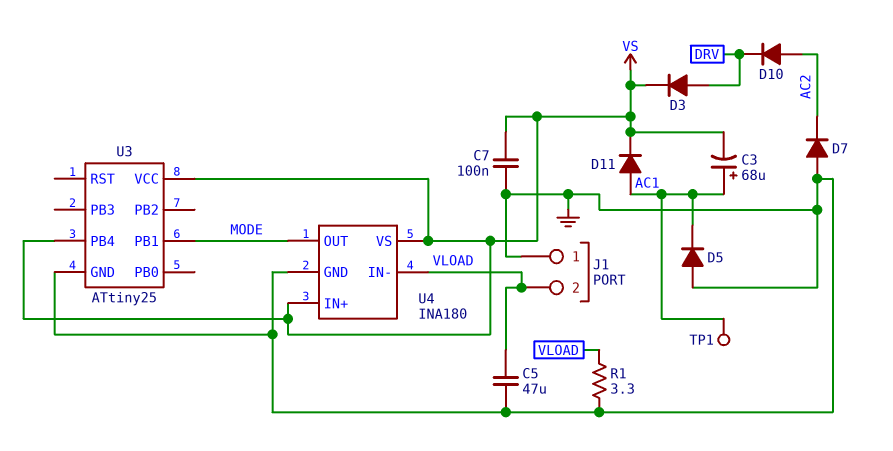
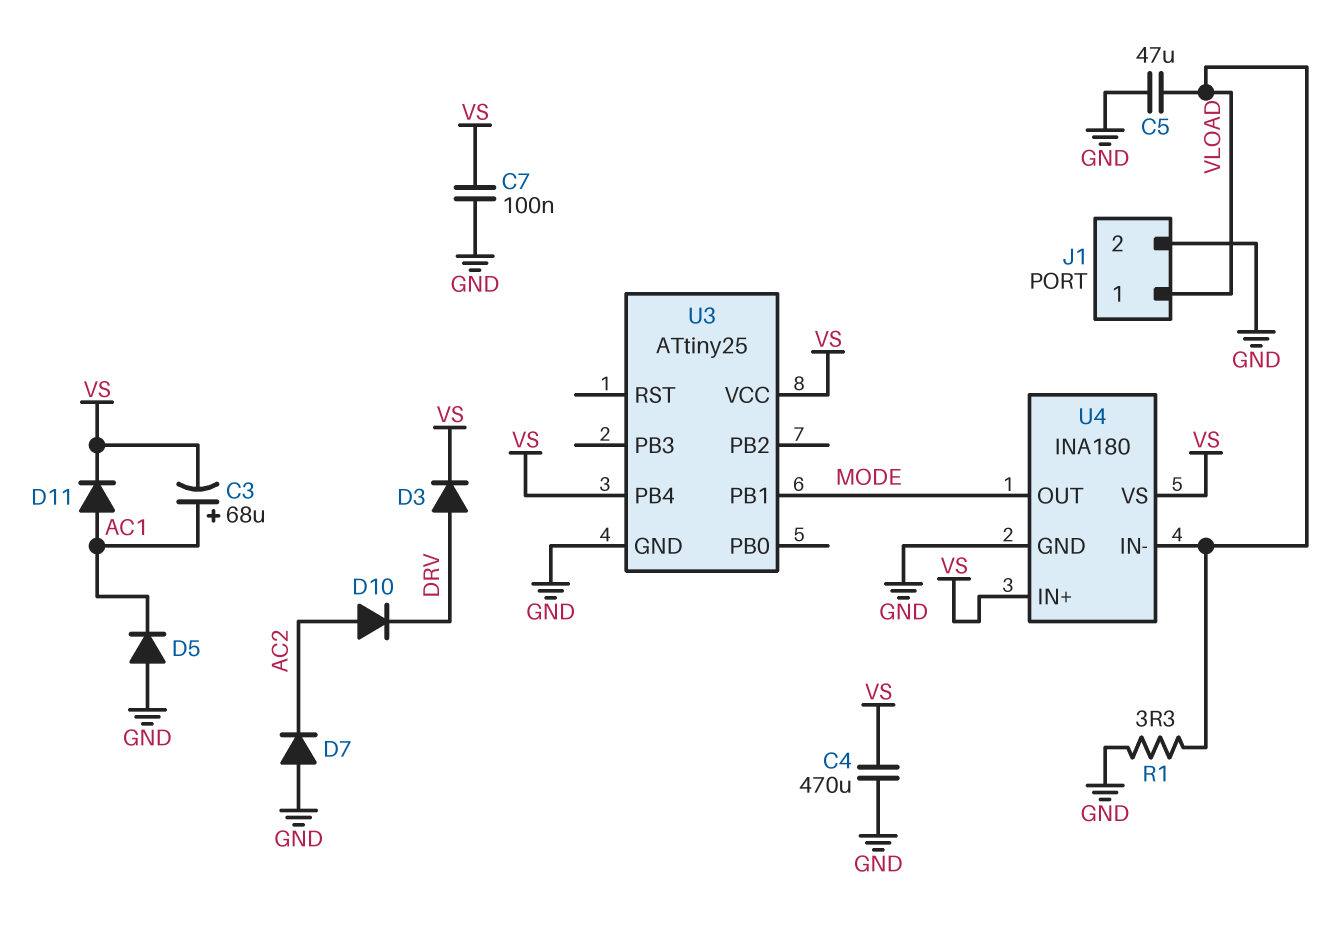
C4: none -> 470uF (GND, VS)
J1 pin 1: GND -> VLOAD
J1 pin 2: VLOAD -> GND
TP1: test point (AC1) -> none

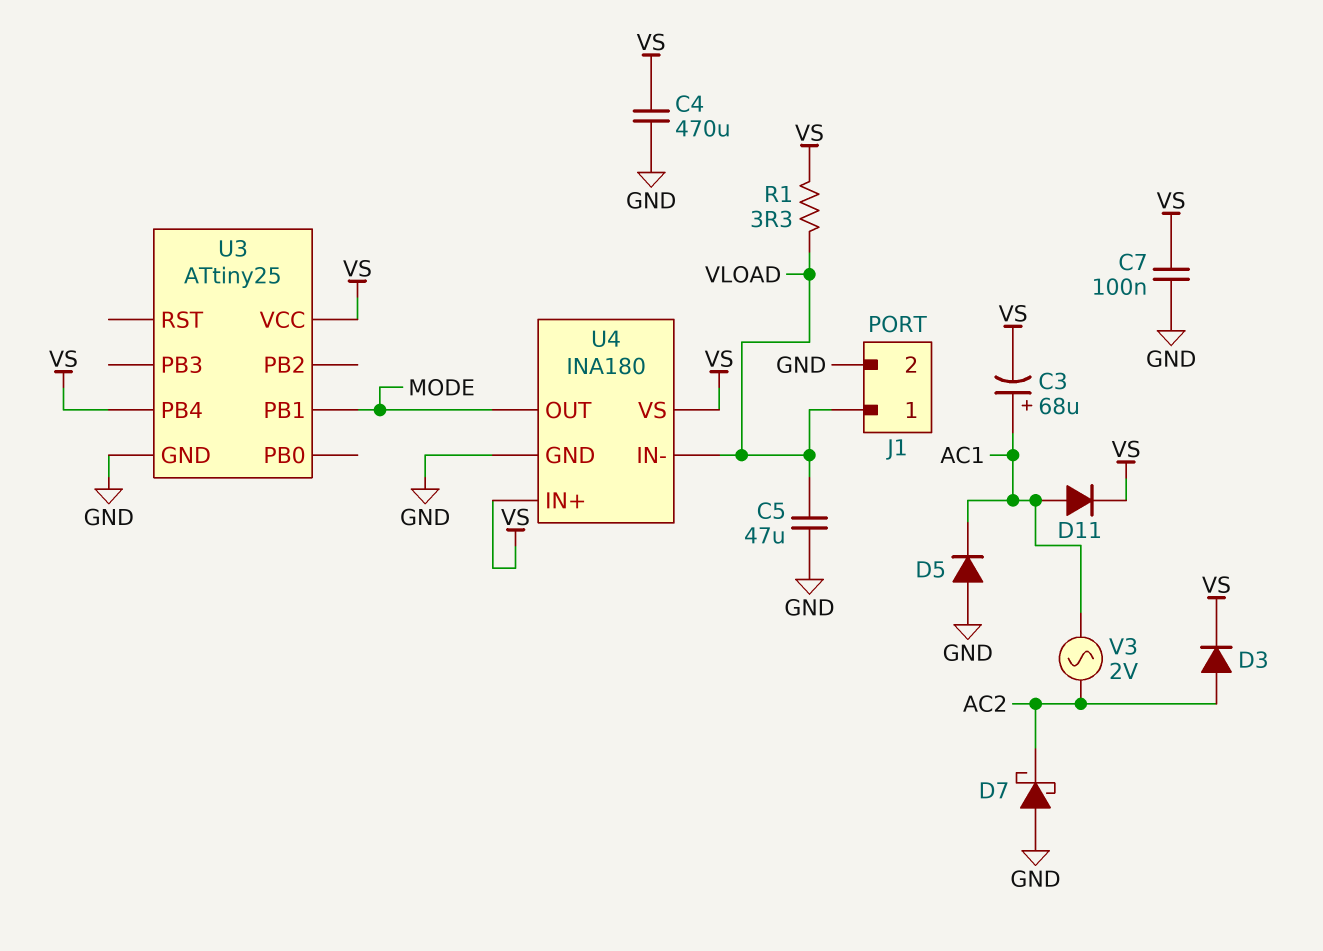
D3: diode (A DRV, K VS) -> diode (A AC2, K VS)
D7: diode (A GND, K AC2) -> schottky (A GND, K AC2)
D10: diode (A AC2, K DRV) -> none
R1: 3.3 (GND, VLOAD) -> 3.3 (VLOAD, VS)
V3: none -> AC 2V (AC1, AC2)

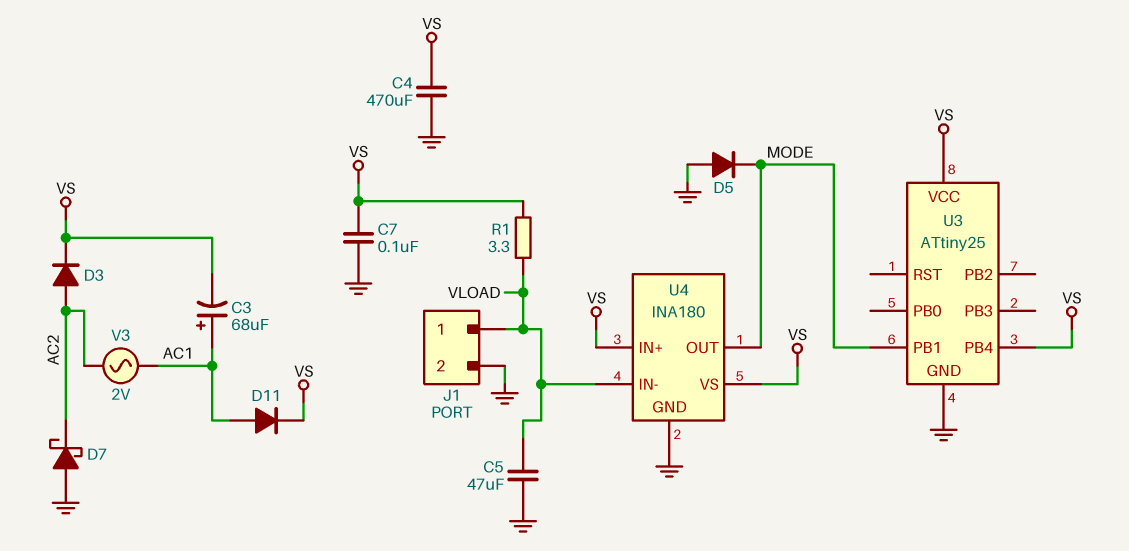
D5: diode (A GND, K AC1) -> diode (A GND, K MODE)

